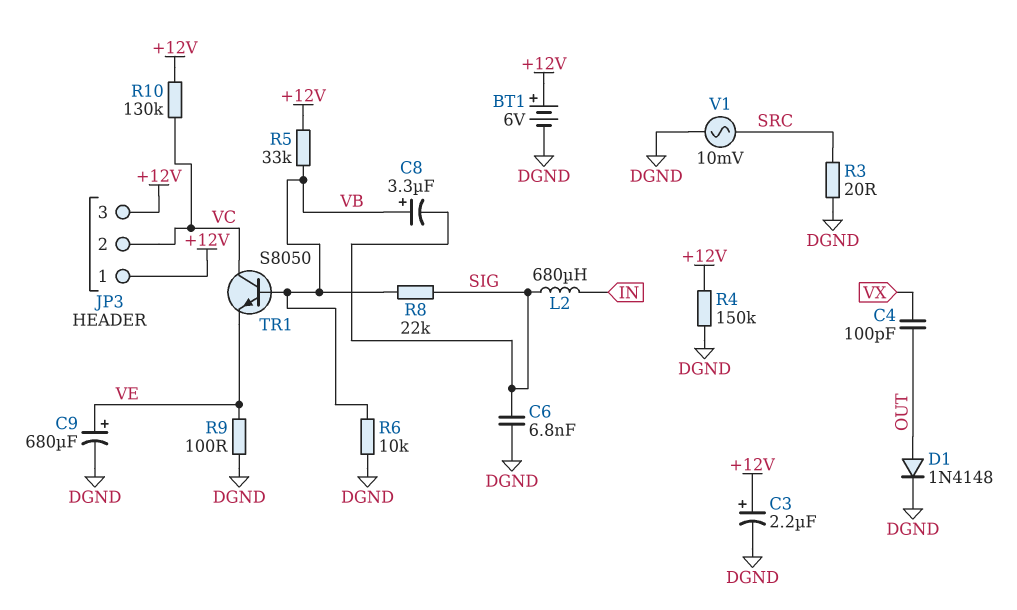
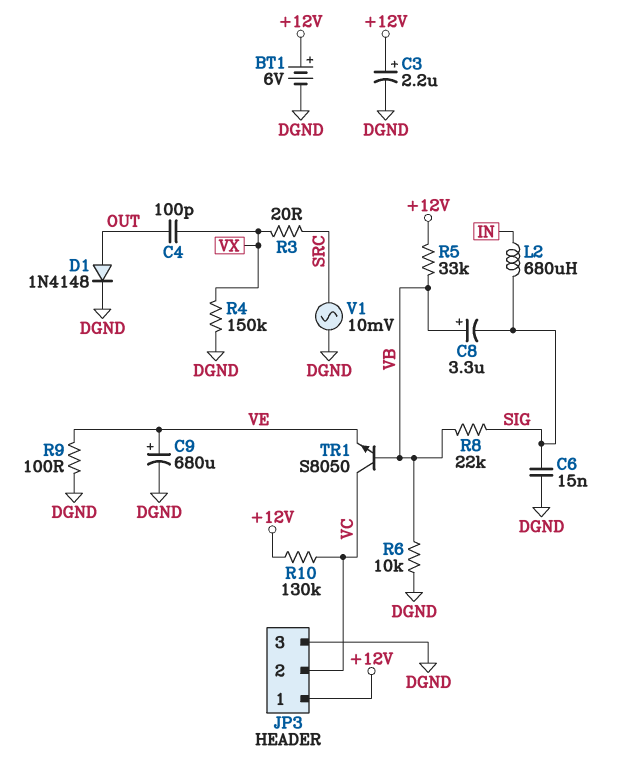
C6: 6.8nF (DGND, SIG) -> 15nF (DGND, SIG)
JP3 pin 3: +12V -> DGND
R3: 20 (DGND, SRC) -> 20 (SRC, VX)
R4: 150k (+12V, DGND) -> 150k (DGND, VX)

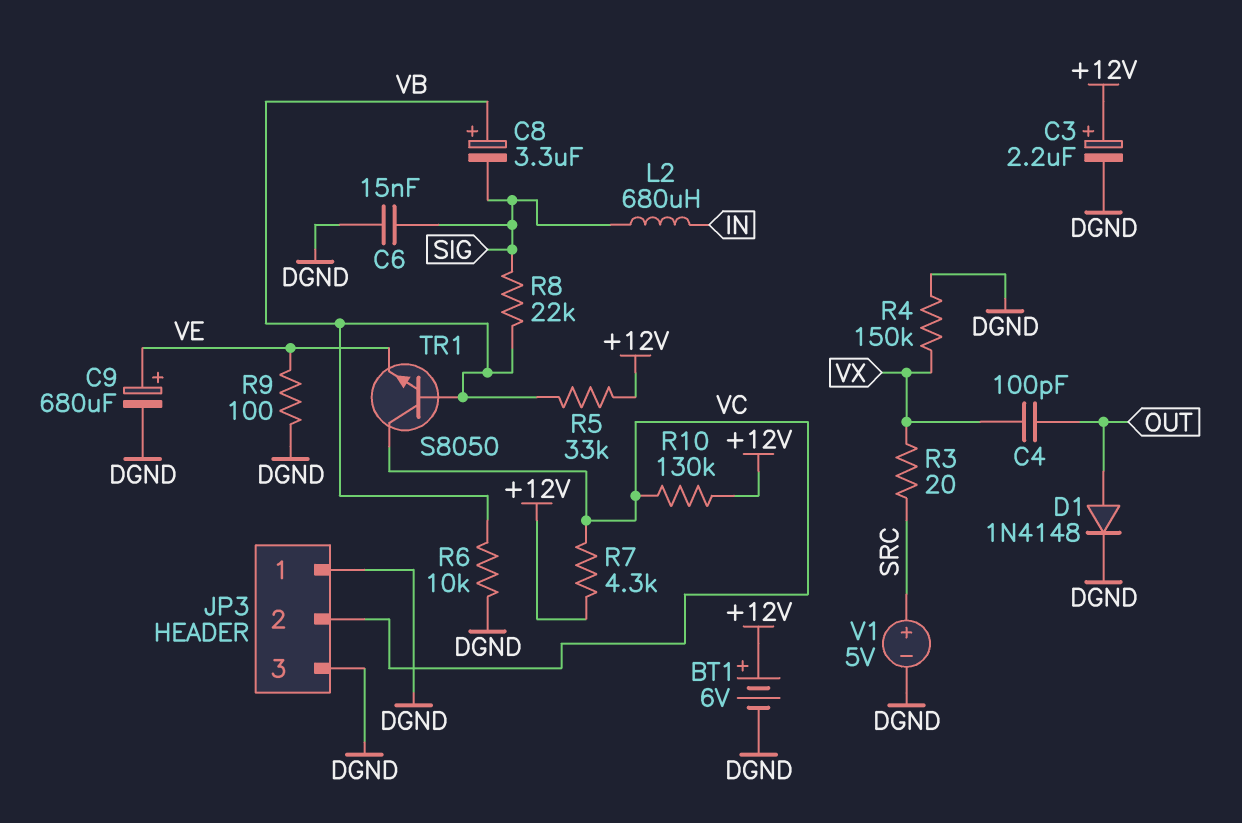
JP3 pin 1: +12V -> DGND
R7: none -> 4.3k (+12V, VC)
V1: AC 10mV (DGND, SRC) -> 5V (plus SRC, minus DGND)

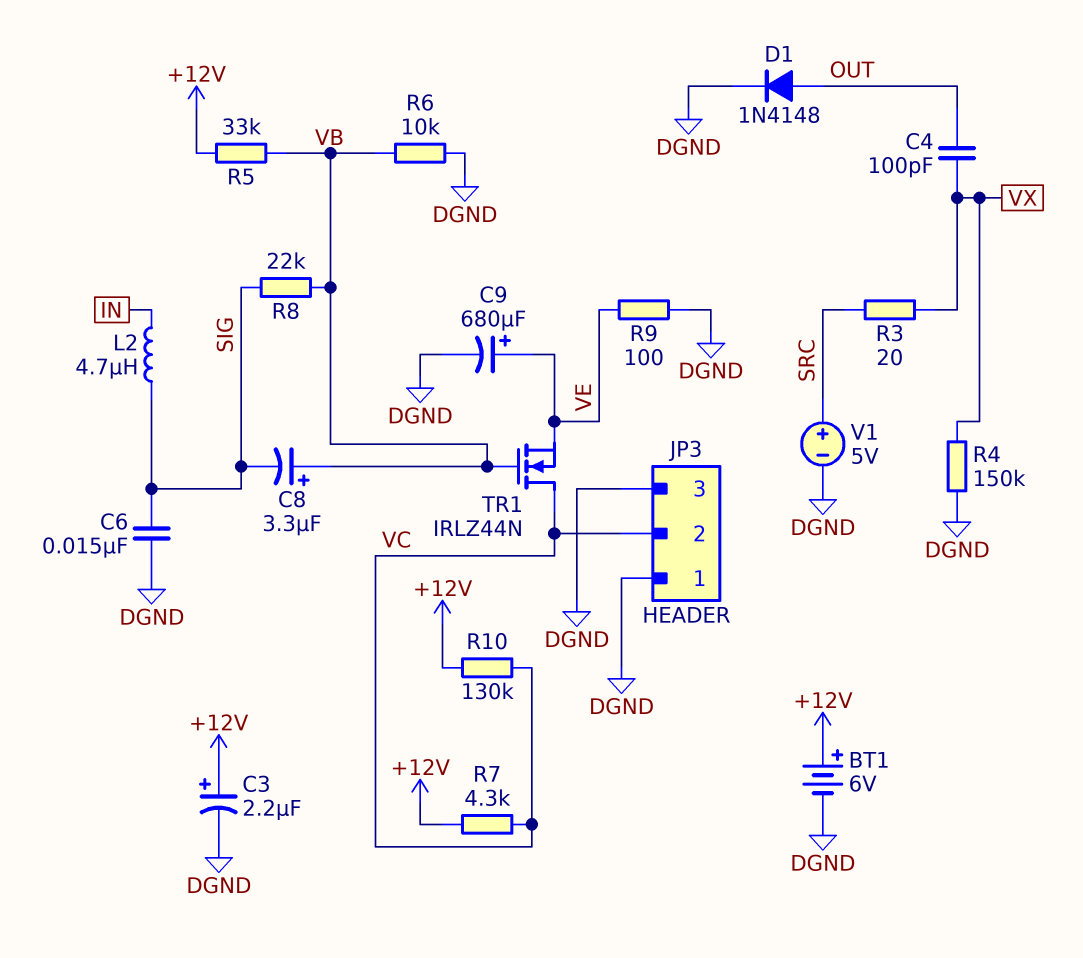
L2: 680uH (IN, SIG) -> 4.7uH (IN, SIG)
TR1: NPN S8050 (B VB, C VC, E VE) -> NMOS IRLZ44N (G VB, D VC, S VE)

